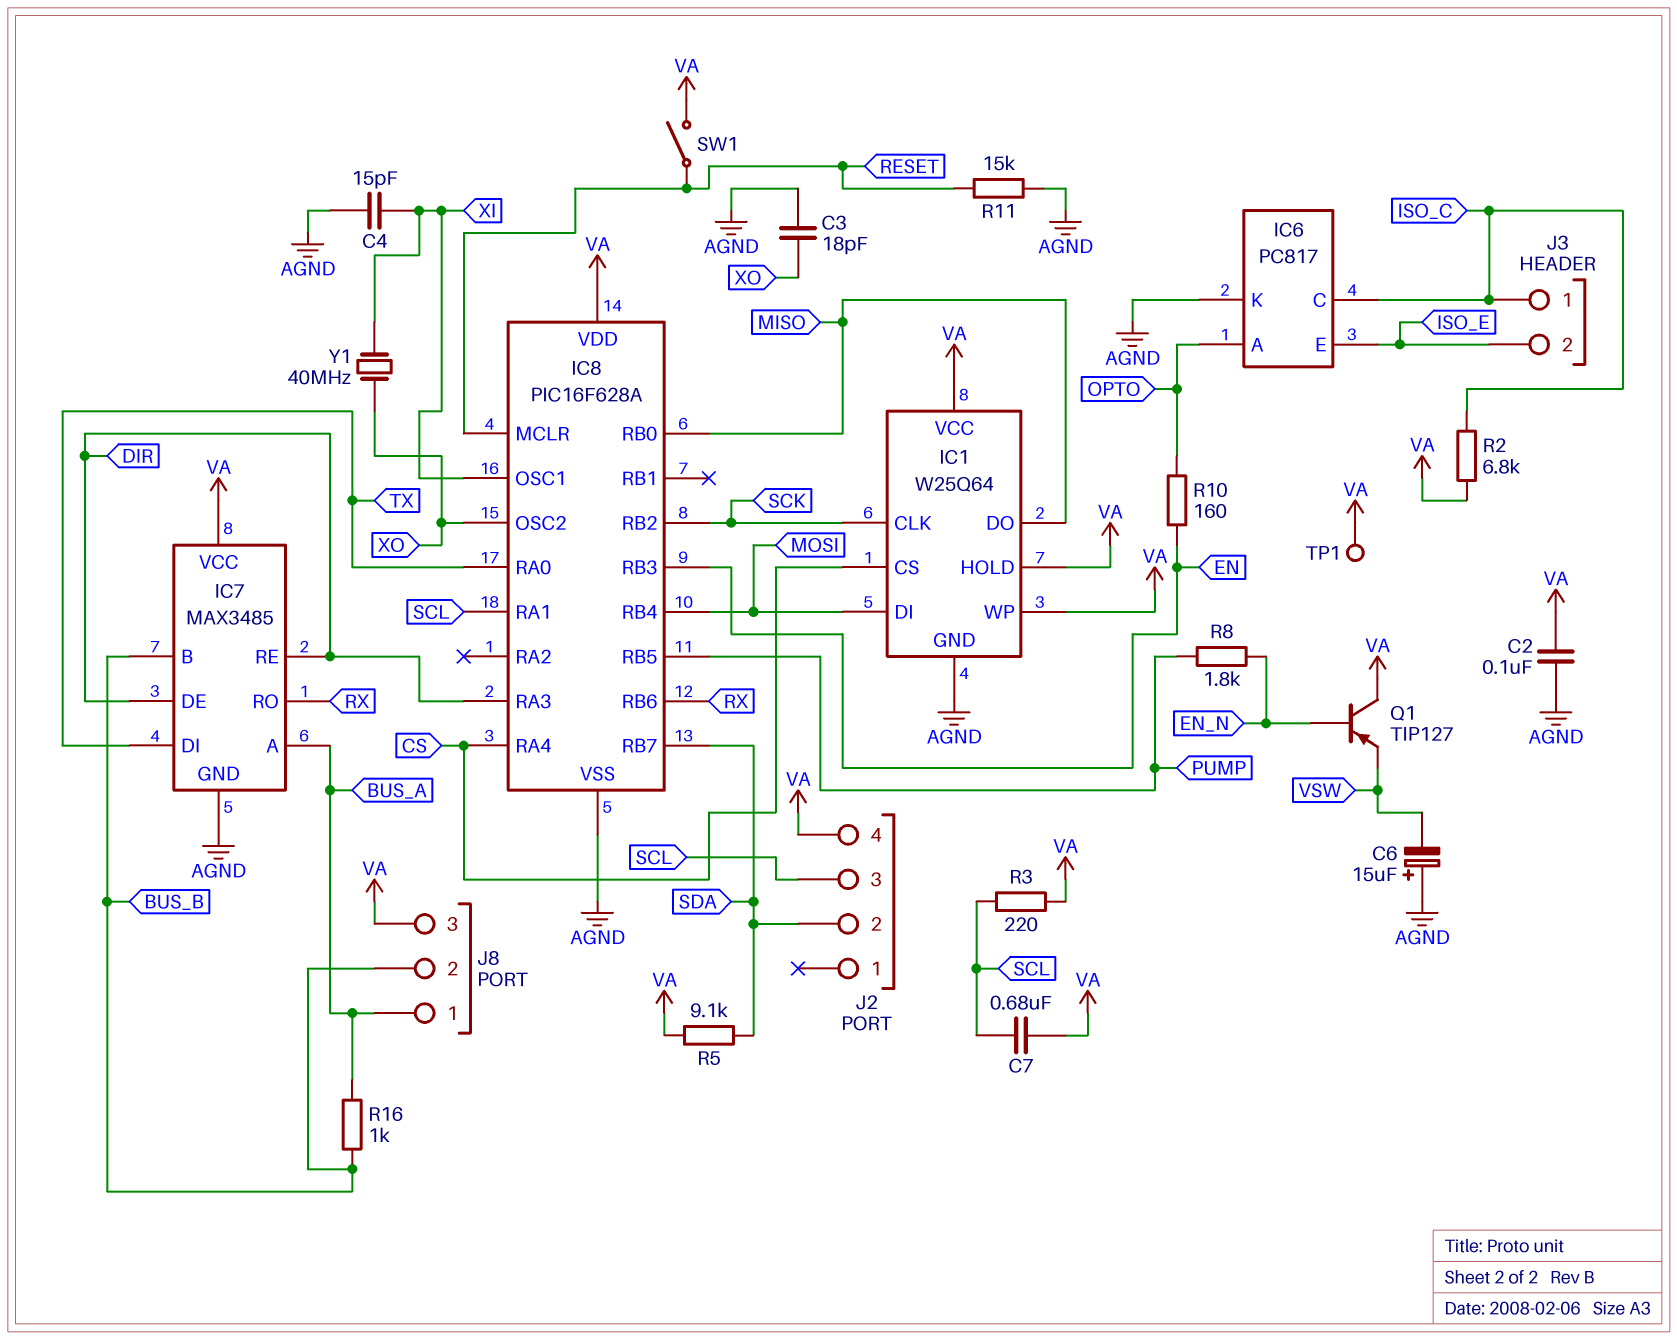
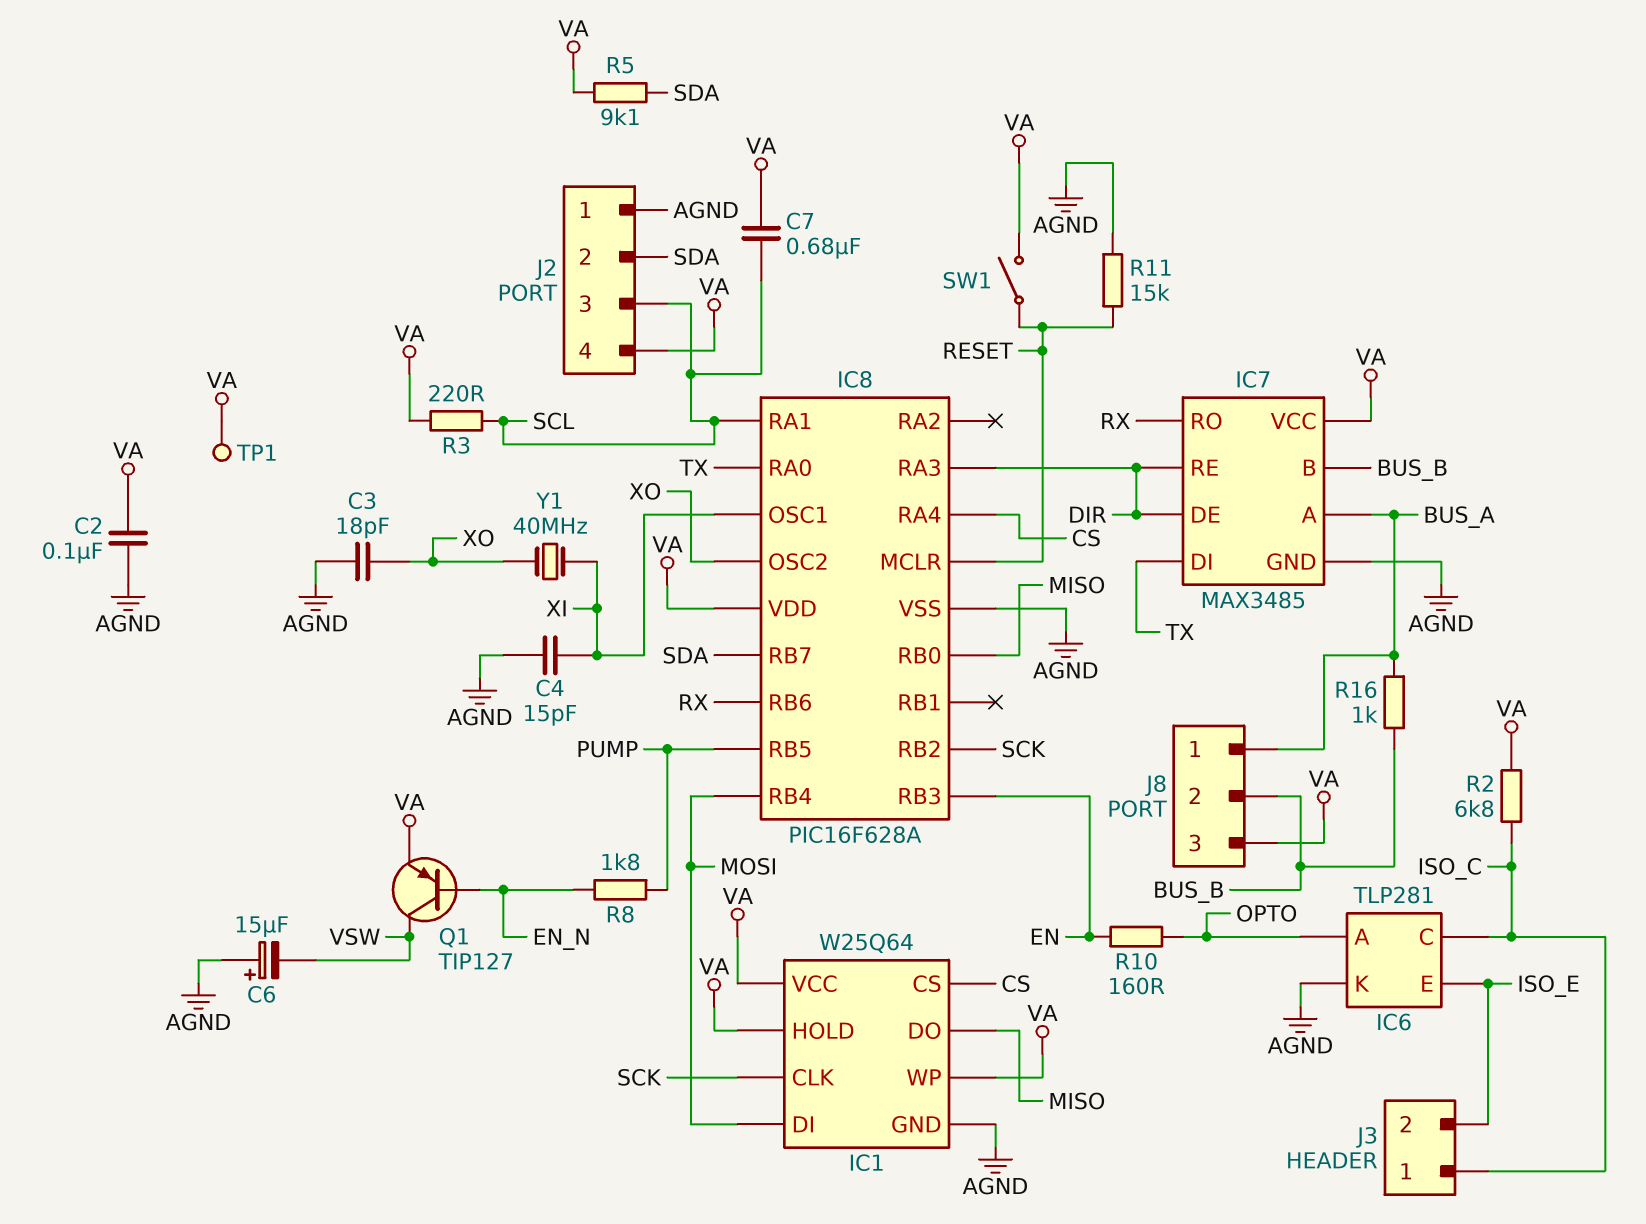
IC6: PC817 -> TLP281
J2 pin 1: none -> AGND
Q1: PNP TIP127 (B EN_N, C VA, E VSW) -> PNP TIP127 (B EN_N, C VSW, E VA)

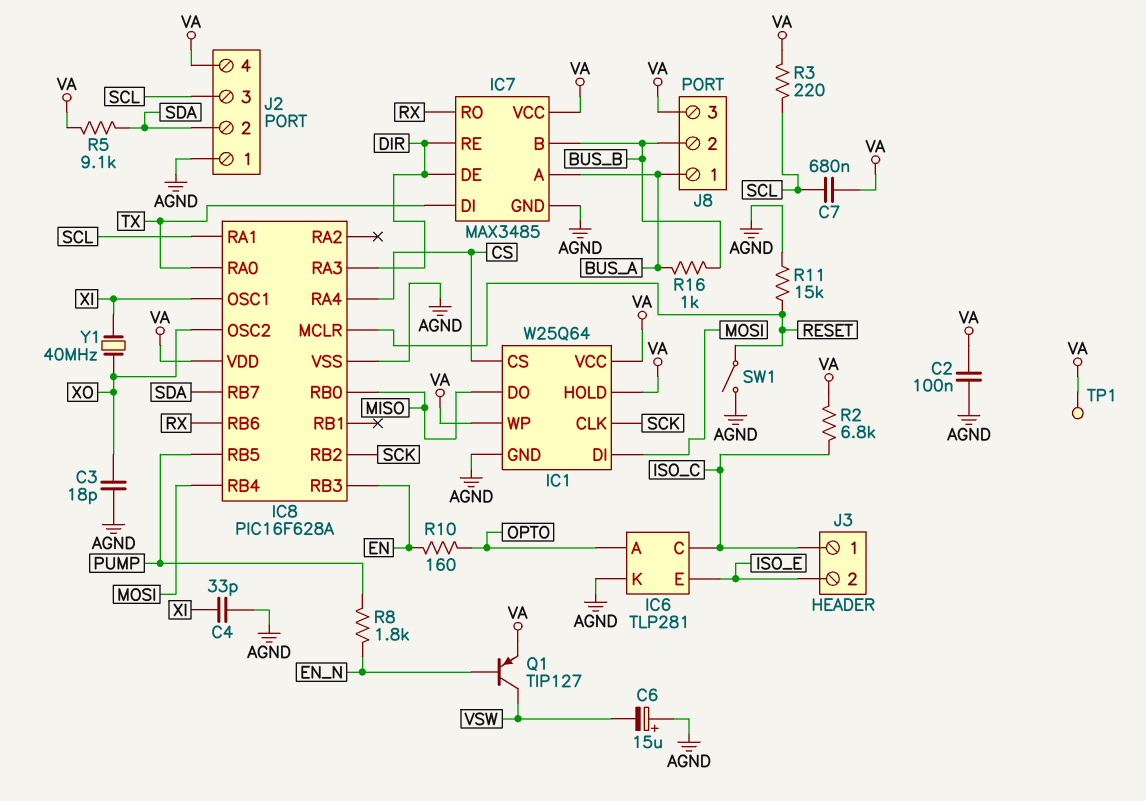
C4: 15pF (AGND, XI) -> 33pF (AGND, XI)
SW1: switch (RESET, VA) -> switch (AGND, RESET)

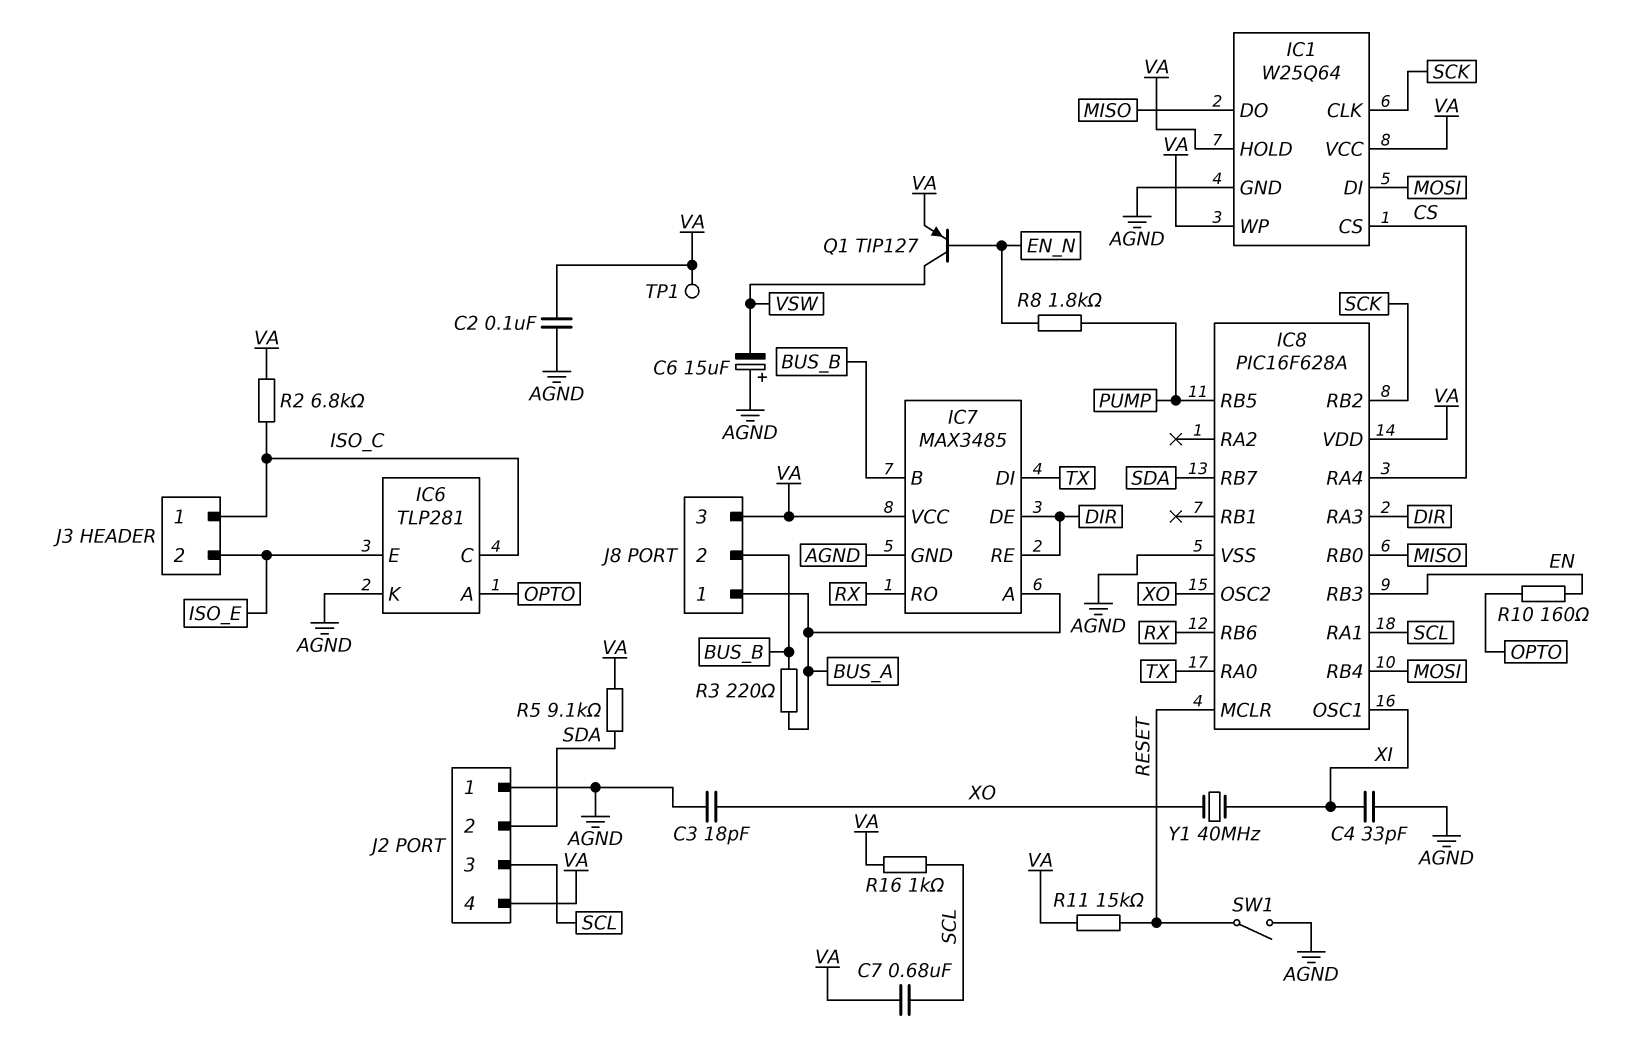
R3: 220 (SCL, VA) -> 220 (BUS_A, BUS_B)
R11: 15k (AGND, RESET) -> 15k (RESET, VA)
R16: 1k (BUS_A, BUS_B) -> 1k (SCL, VA)

